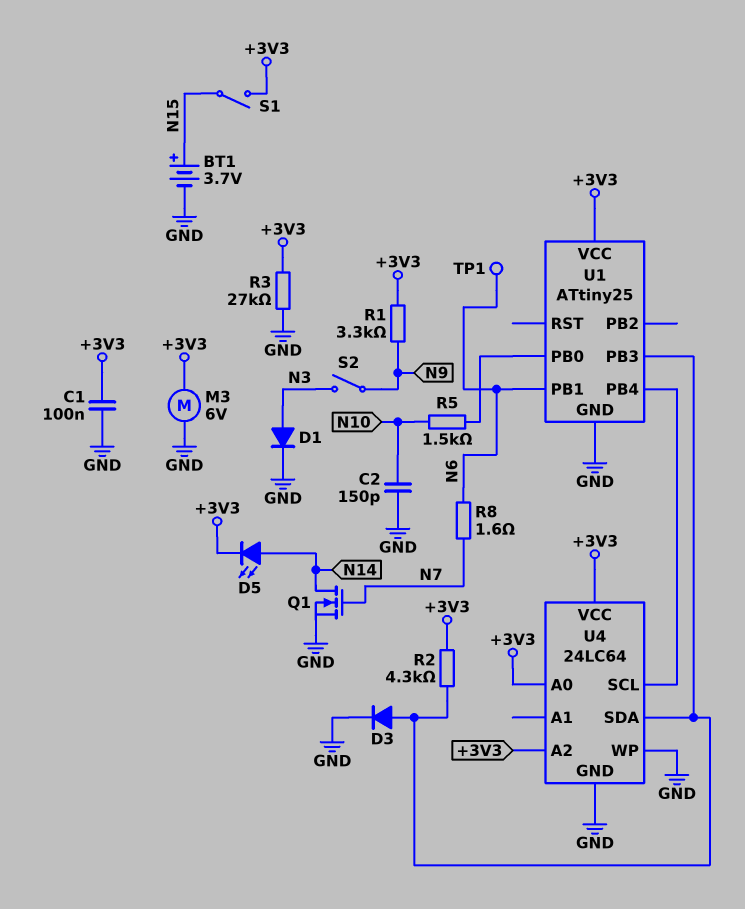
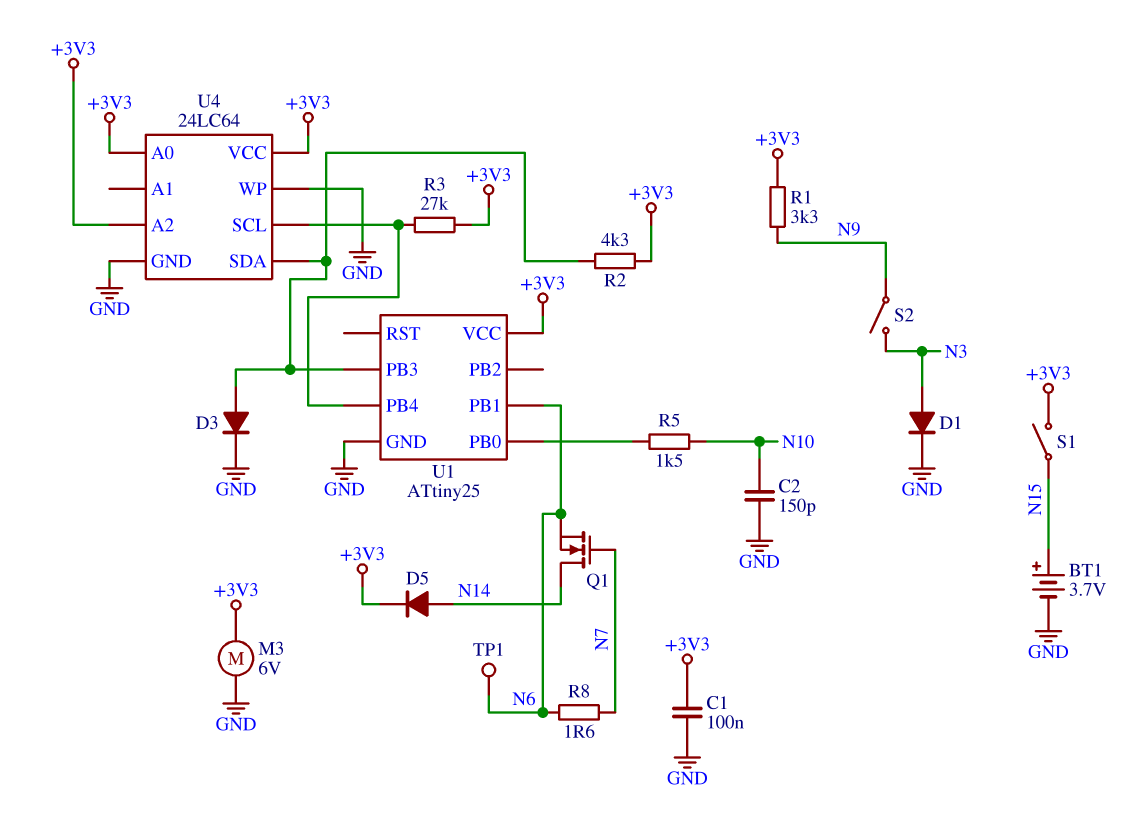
D5: LED (A N14, K +3V3) -> diode (A N14, K +3V3)
Q1: NMOS (G N7, D N14, S GND) -> NMOS (G N7, D N14, S N6)
R3: 27k (+3V3, GND) -> 27k (+3V3, U1/PB4)

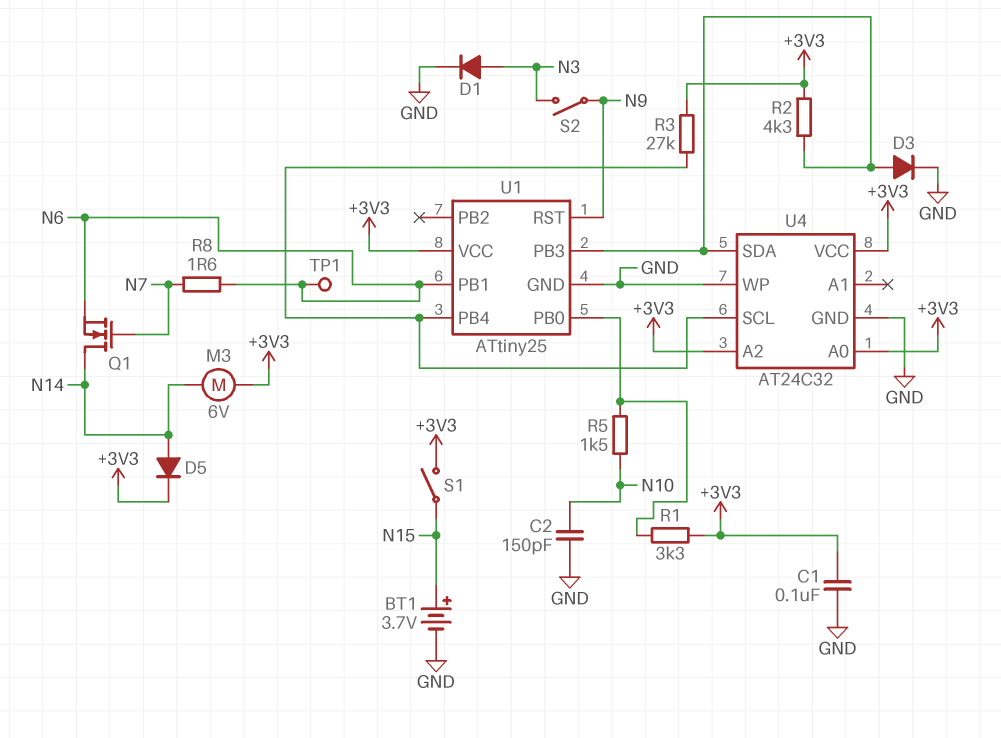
M3: motor 6V (+3V3, GND) -> motor 6V (+3V3, N14)
R1: 3.3k (+3V3, N9) -> 3.3k (+3V3, U1/PB0)
U1 pin RST: none -> N9
U4: 24LC64 -> AT24C32

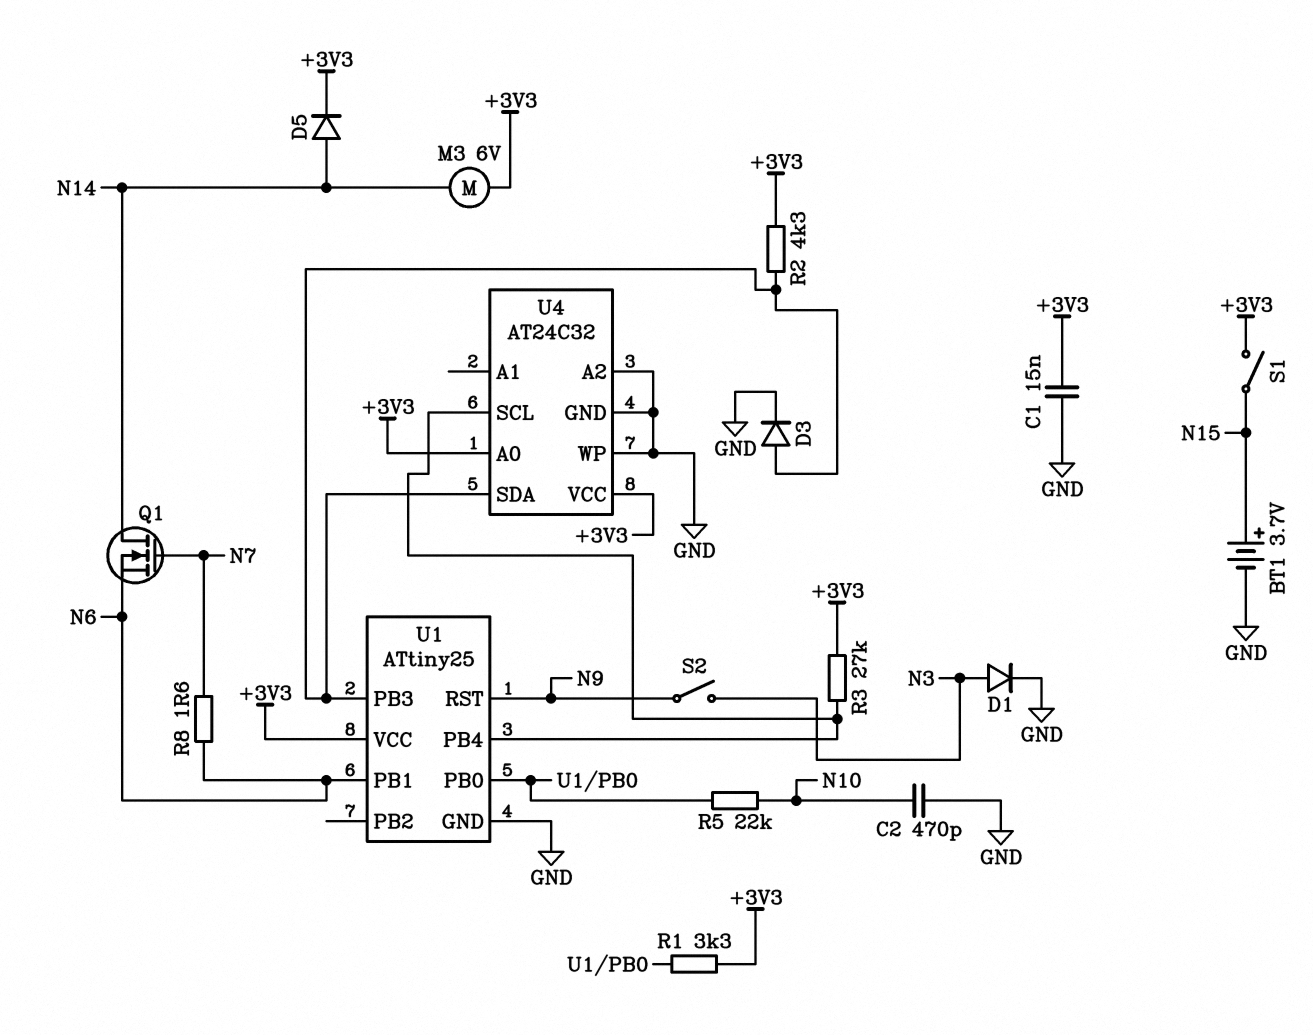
C1: 100nF (+3V3, GND) -> 15nF (+3V3, GND)
C2: 150pF (GND, N10) -> 470pF (GND, N10)
R5: 1.5k (N10, U1/PB0) -> 22k (N10, U1/PB0)
TP1: test point (N6) -> none
U4 pin A2: +3V3 -> GND

